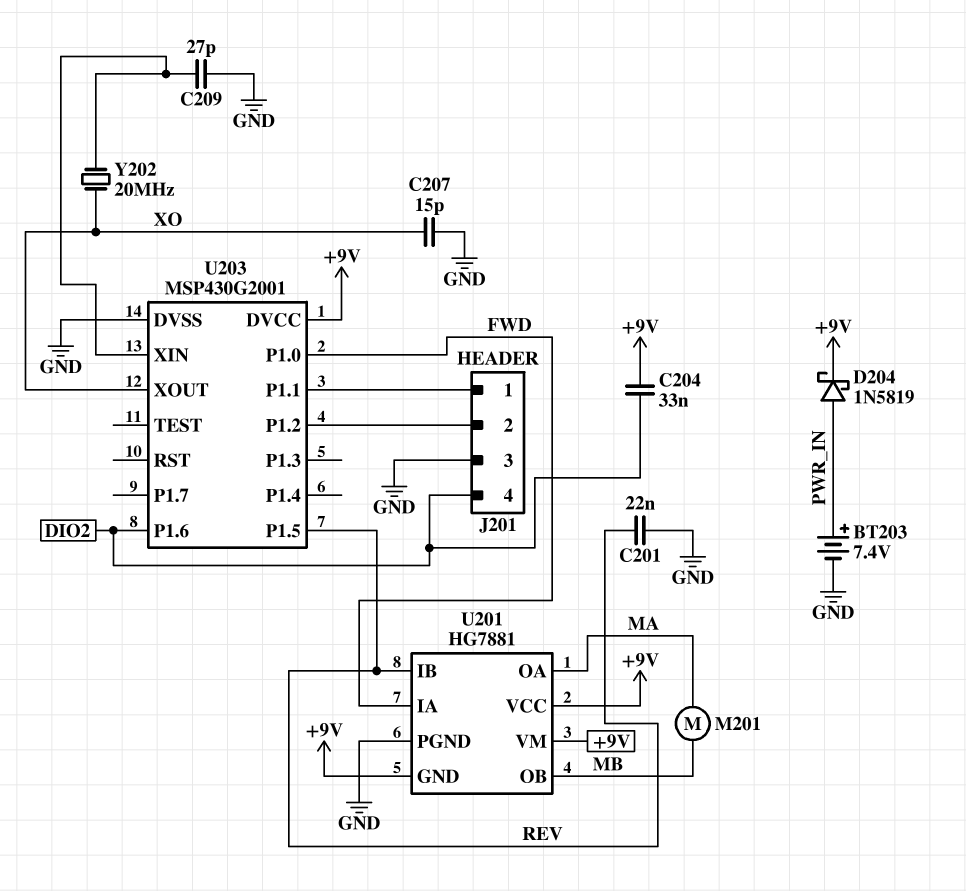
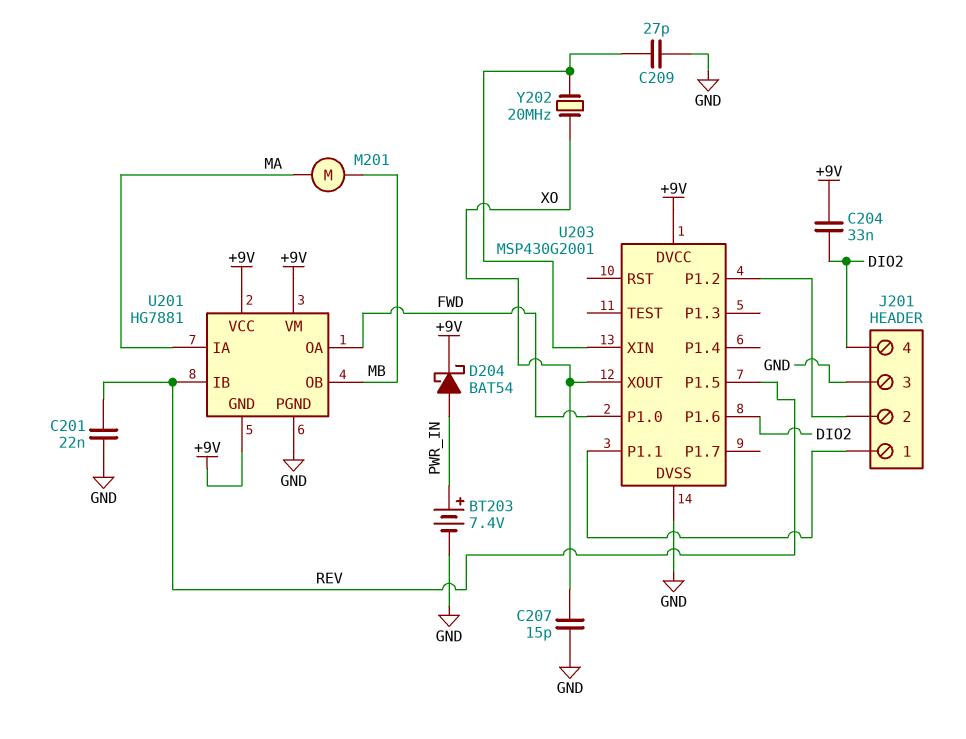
D204: schottky 1N5819 (A PWR_IN, K +9V) -> schottky BAT54 (A PWR_IN, K +9V)
U201 pin IA: FWD -> MA
U201 pin OA: MA -> FWD

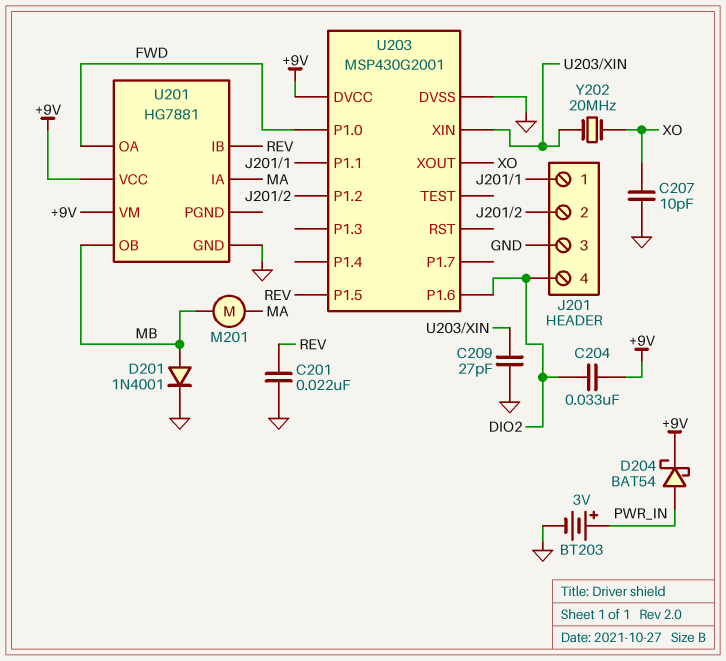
BT203: 7.4V (plus PWR_IN, minus GND) -> 3V (plus PWR_IN, minus GND)
C207: 15pF (GND, XO) -> 10pF (GND, XO)
D201: none -> diode 1N4001 (A MB, K GND)
U201 pin GND: +9V -> GND
U201 pin PGND: GND -> none

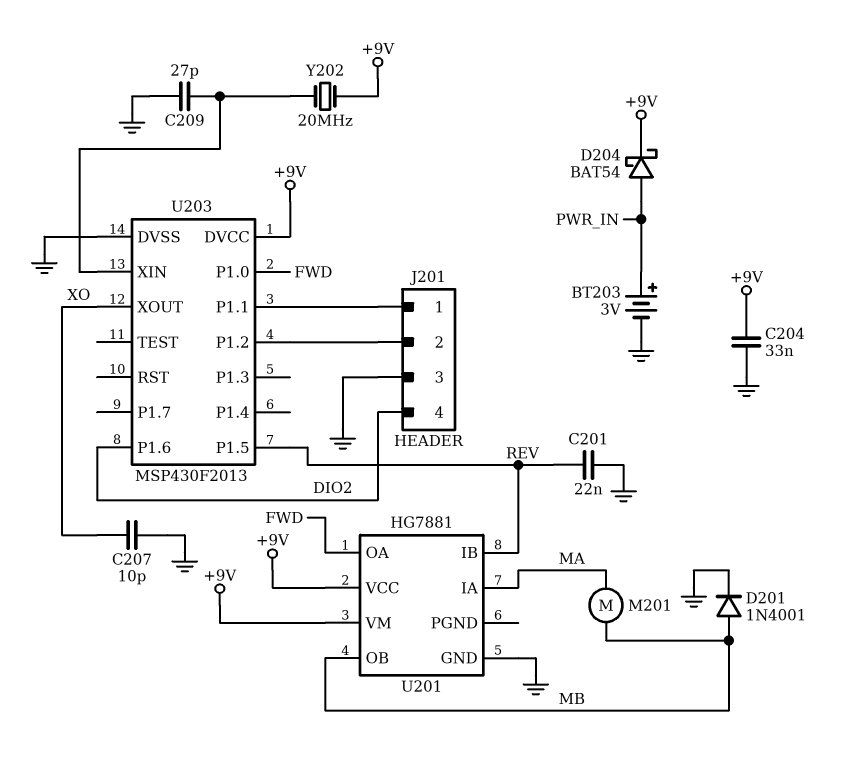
C204: 33nF (+9V, DIO2) -> 33nF (+9V, GND)
U203: MSP430G2001 -> MSP430F2013
Y202: 20MHz (U203/XIN, XO) -> 20MHz (+9V, U203/XIN)

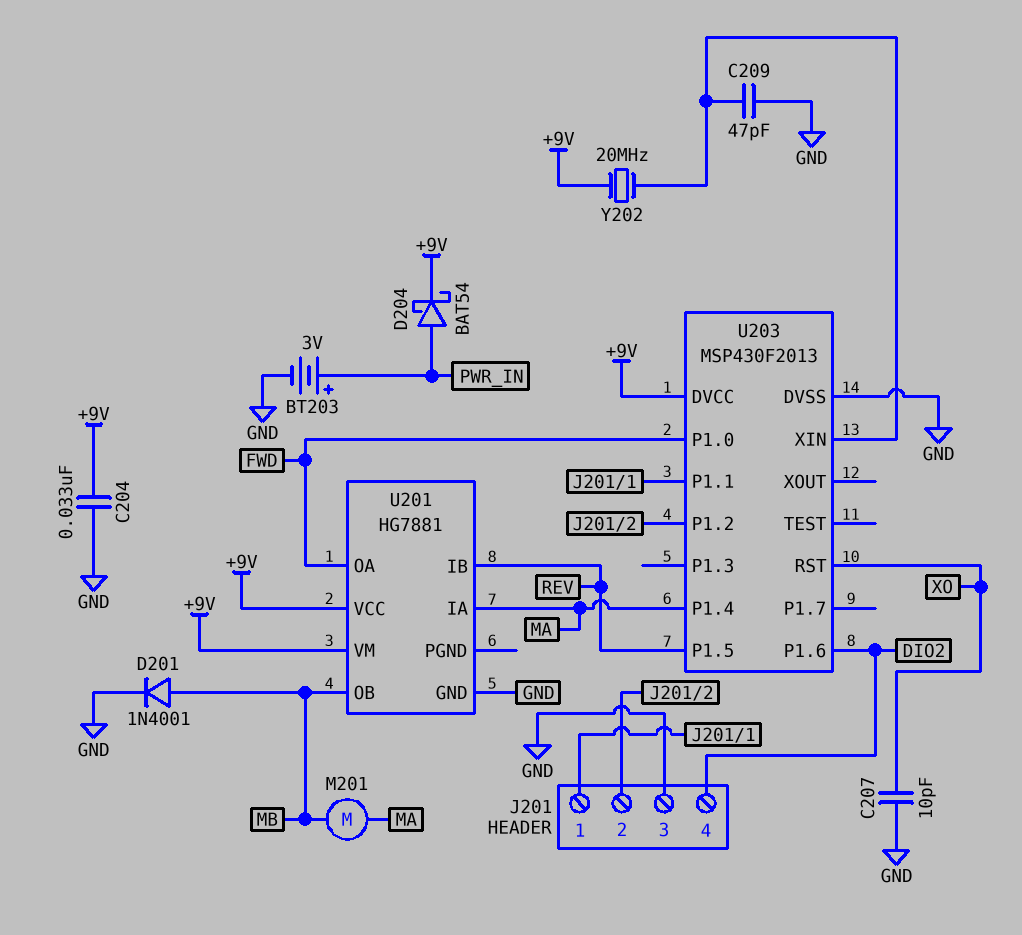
C201: 22nF (GND, REV) -> none
C209: 27pF (GND, U203/XIN) -> 47pF (GND, U203/XIN)
U203 pin P1.4: none -> MA
U203 pin RST: none -> XO
U203 pin XOUT: XO -> none

